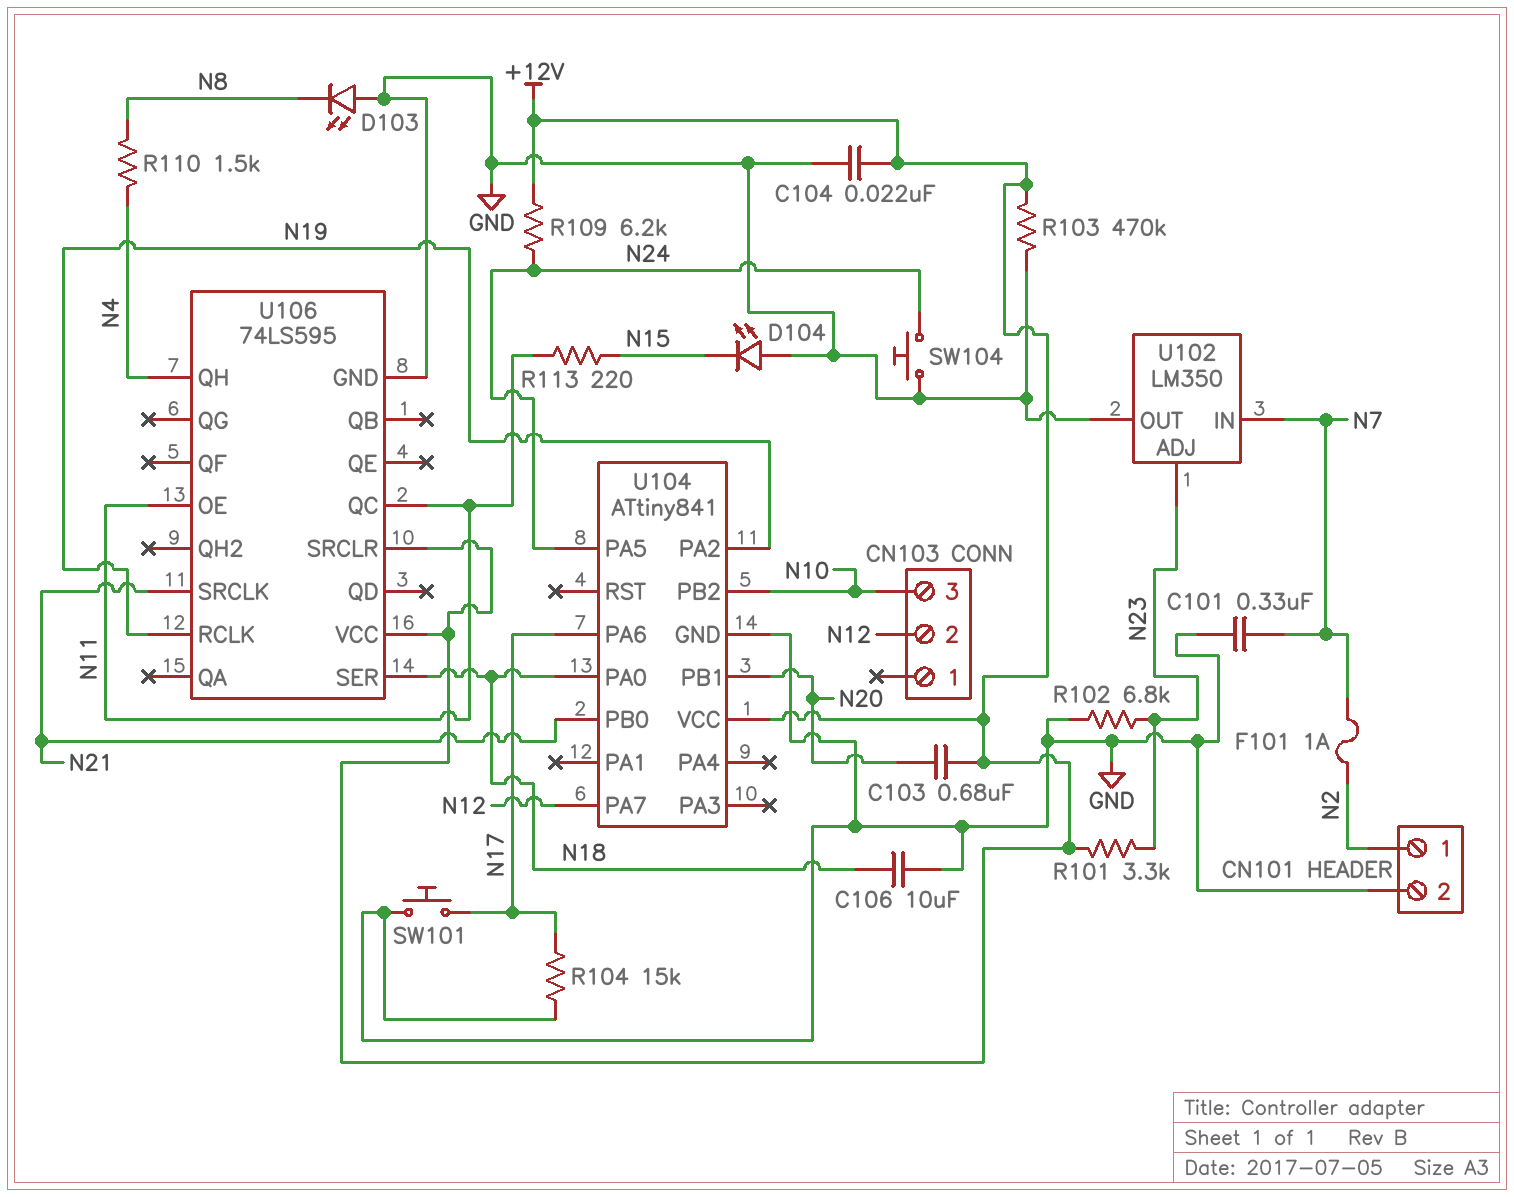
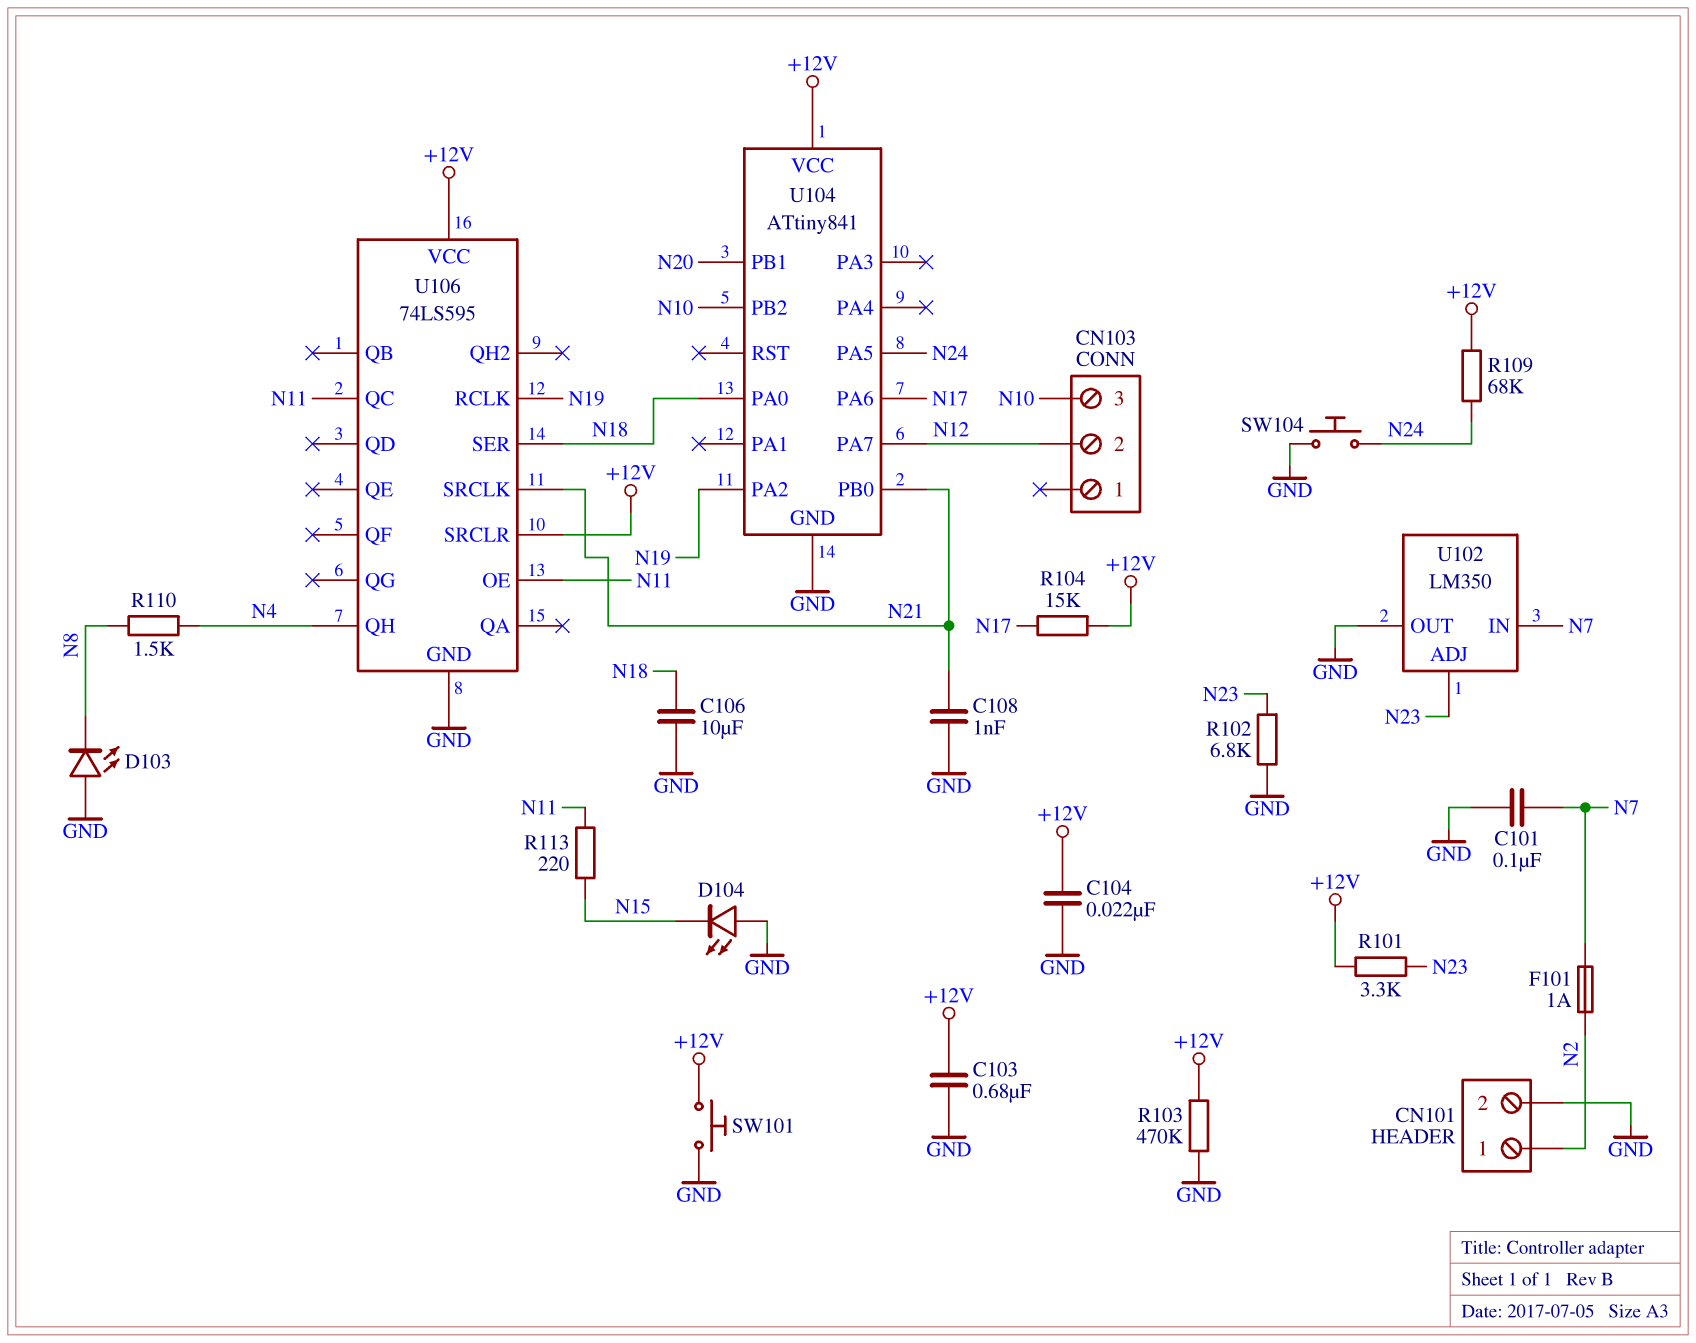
C101: 330nF (GND, N7) -> 100nF (GND, N7)
C103: 680nF (+12V, N20) -> 680nF (+12V, GND)
C108: none -> 1nF (GND, N21)
R104: 15k (GND, N17) -> 15k (+12V, N17)
R109: 6.2k (+12V, N24) -> 68k (+12V, N24)
SW101: button (GND, N17) -> button (+12V, GND)

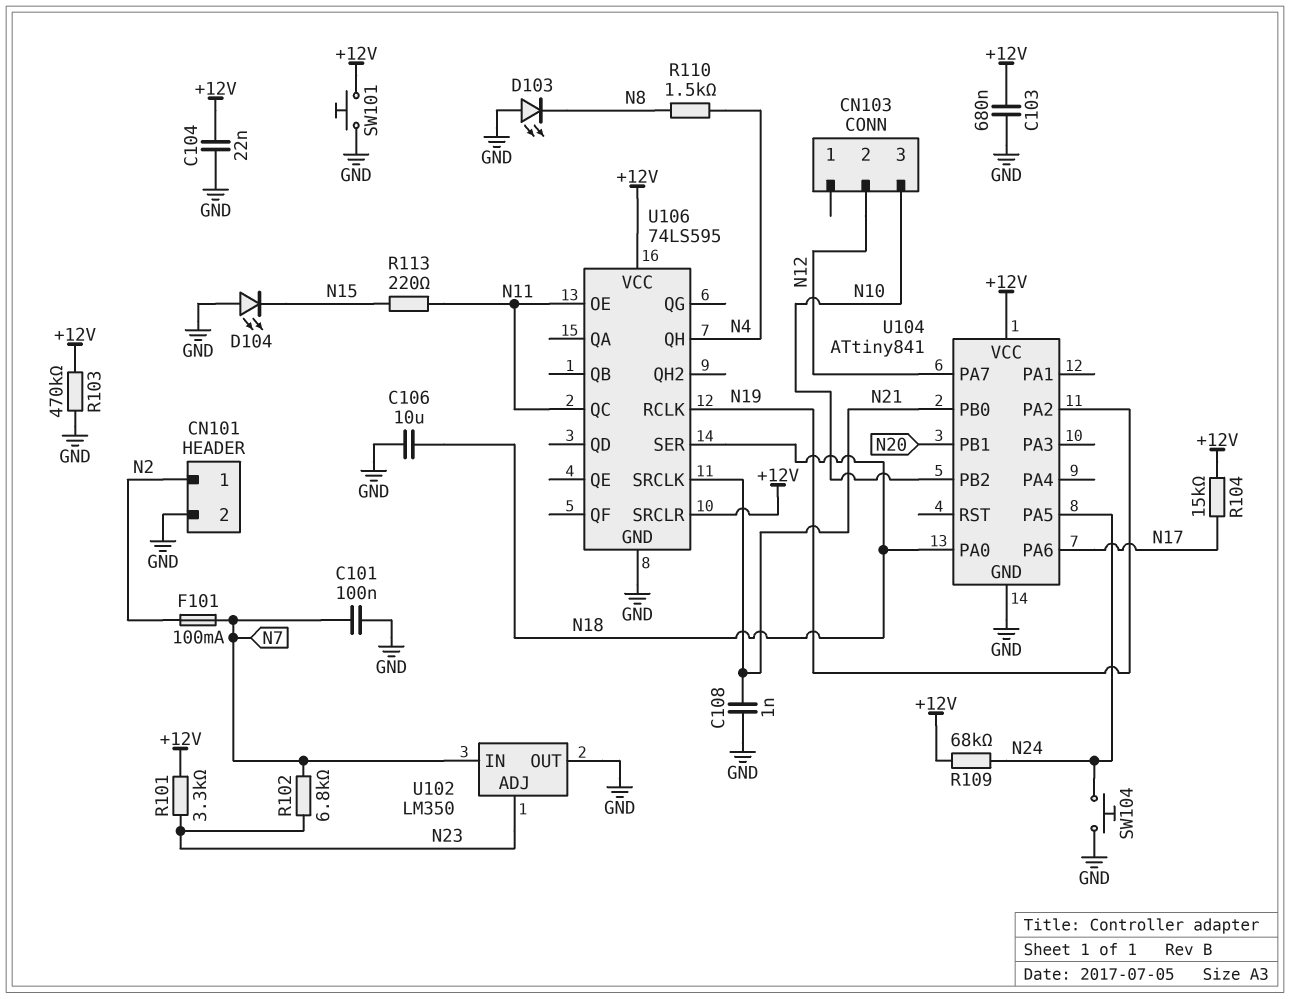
F101: 1A (N2, N7) -> 100mA (N2, N7)
R102: 6.8k (GND, N23) -> 6.8k (N7, N23)

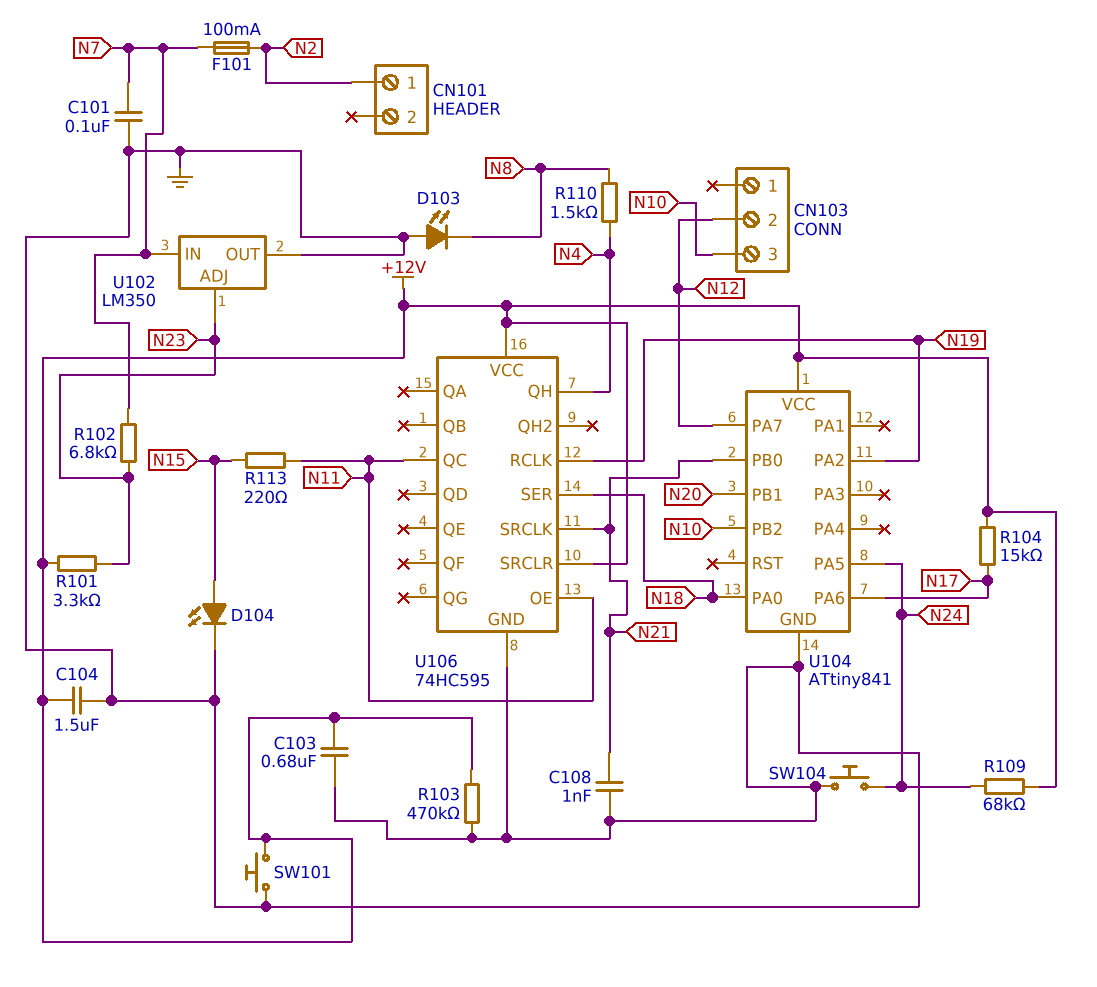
C104: 22nF (+12V, GND) -> 1.5uF (+12V, GND)
C106: 10uF (GND, N18) -> none
CN101 pin 2: GND -> none
D104: LED (A GND, K N15) -> LED (A N15, K GND)
U106: 74LS595 -> 74HC595

